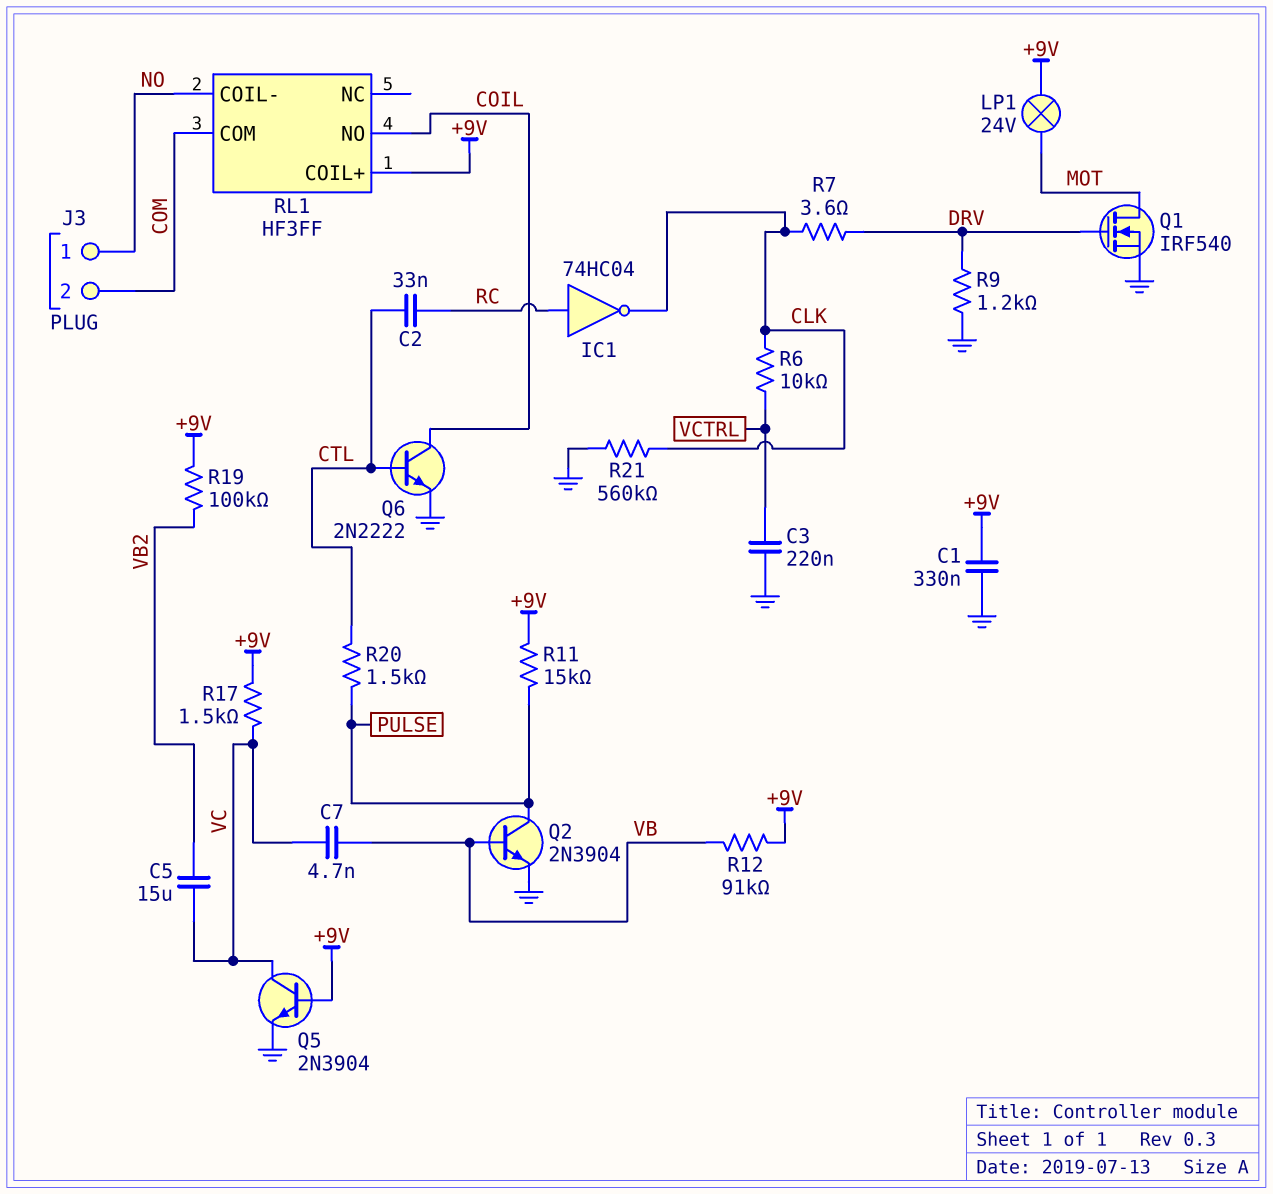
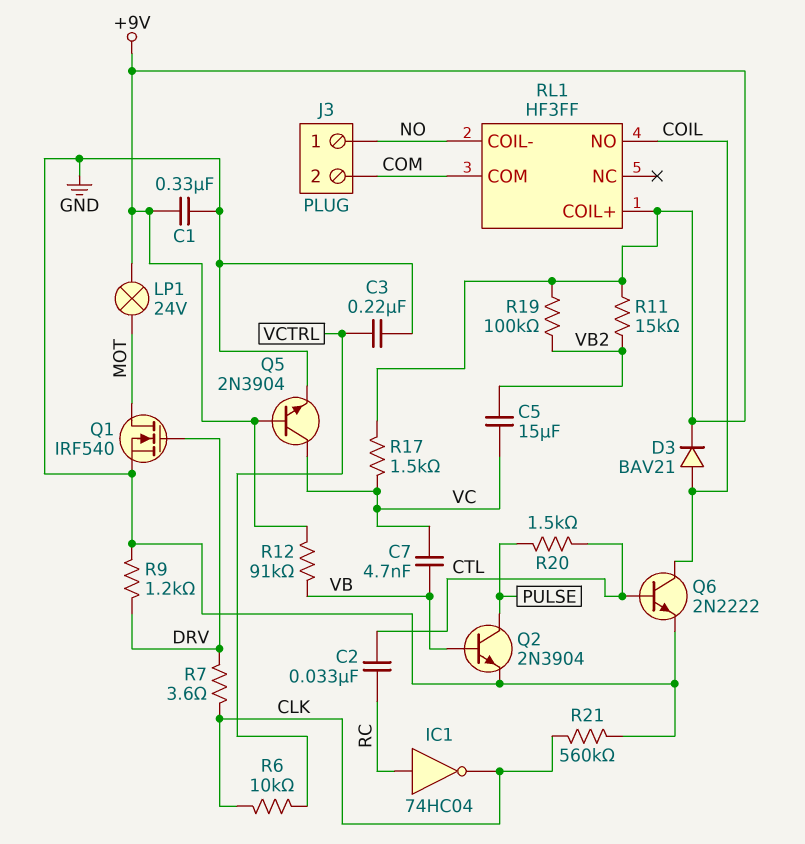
D3: none -> diode BAV21 (A COIL, K +9V)
R11: 15k (+9V, PULSE) -> 15k (+9V, VB2)

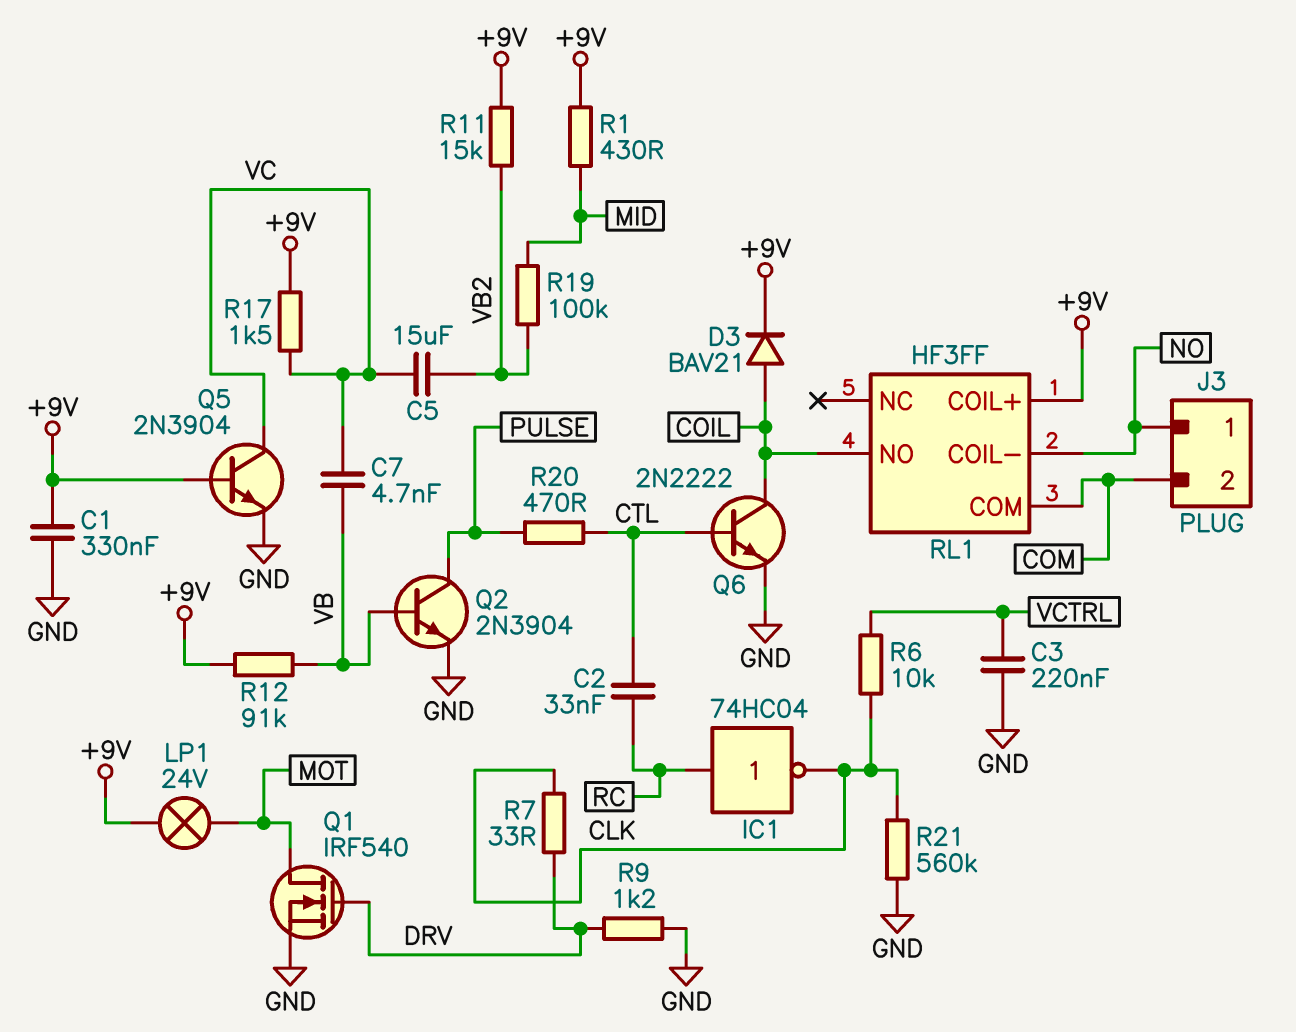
R1: none -> 430 (+9V, MID)
R7: 3.6 (CLK, DRV) -> 33 (CLK, DRV)
R19: 100k (+9V, VB2) -> 100k (MID, VB2)
R20: 1.5k (CTL, PULSE) -> 470 (CTL, PULSE)

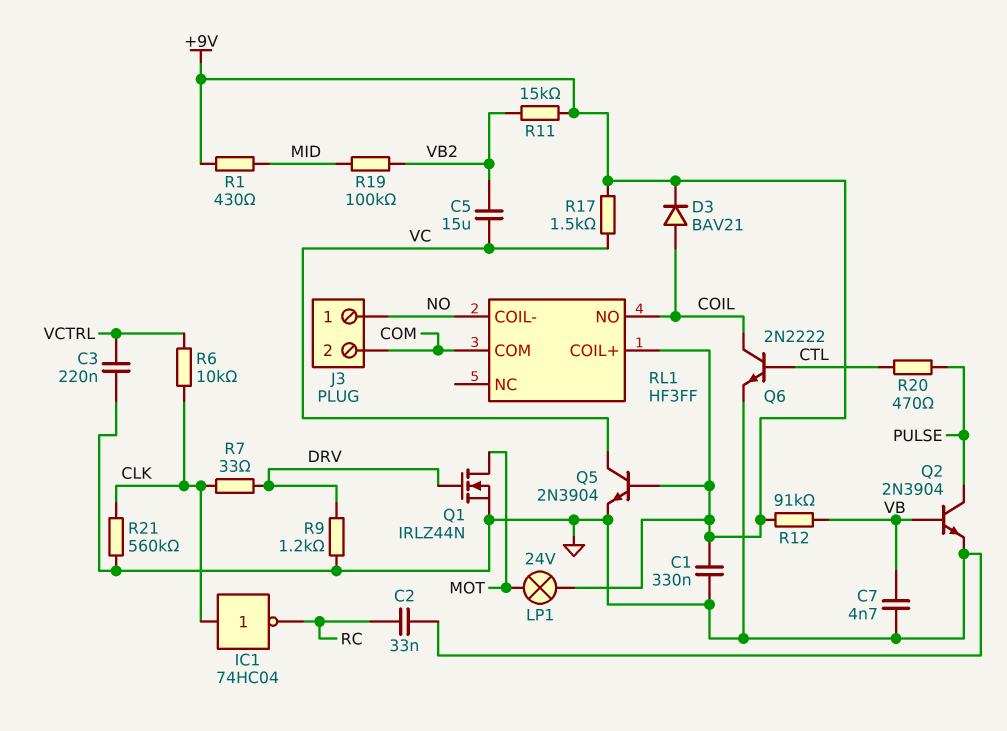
C2: 33nF (CTL, RC) -> 33nF (GND, RC)
C7: 4.7nF (VB, VC) -> 4.7nF (GND, VB)
IC1: NOT 74HC04 (in RC, out CLK) -> NOT 74HC04 (in CLK, out RC)
Q1: NMOS IRF540 (G DRV, D MOT, S GND) -> NMOS IRLZ44N (G DRV, D MOT, S GND)

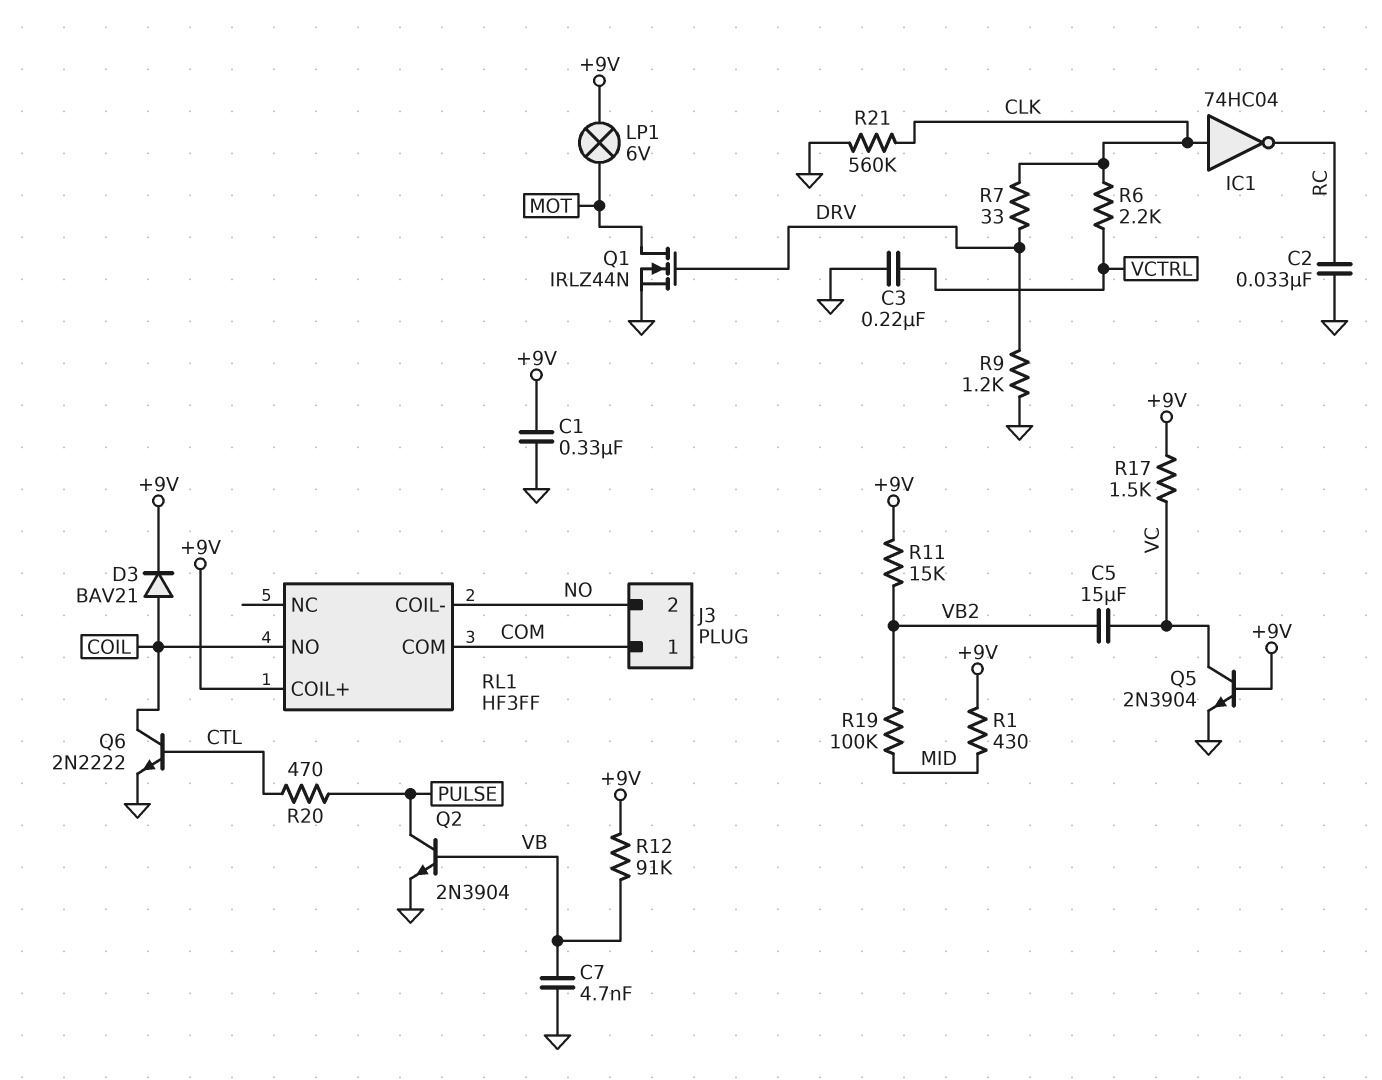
J3 pin 1: NO -> COM
J3 pin 2: COM -> NO
LP1: lamp 24V (+9V, MOT) -> lamp 6V (+9V, MOT)
R6: 10k (CLK, VCTRL) -> 2.2k (CLK, VCTRL)

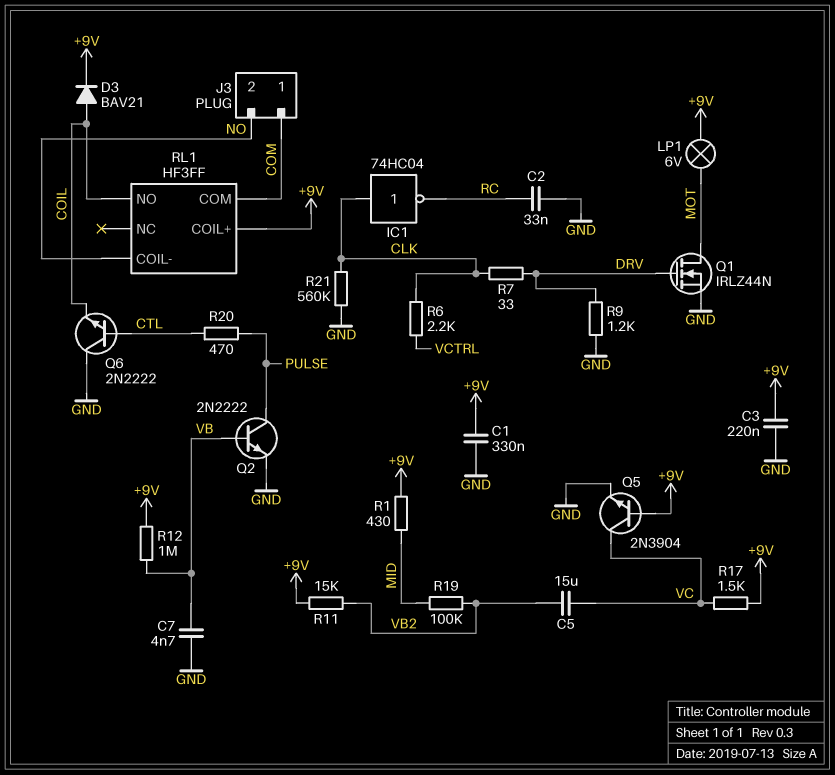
C3: 220nF (GND, VCTRL) -> 220nF (+9V, GND)
Q2: NPN 2N3904 (B VB, C PULSE, E GND) -> NPN 2N2222 (B VB, C PULSE, E GND)
Q6: NPN 2N2222 (B CTL, C COIL, E GND) -> NPN 2N2222 (B CTL, C GND, E COIL)
R12: 91k (+9V, VB) -> 1M (+9V, VB)

